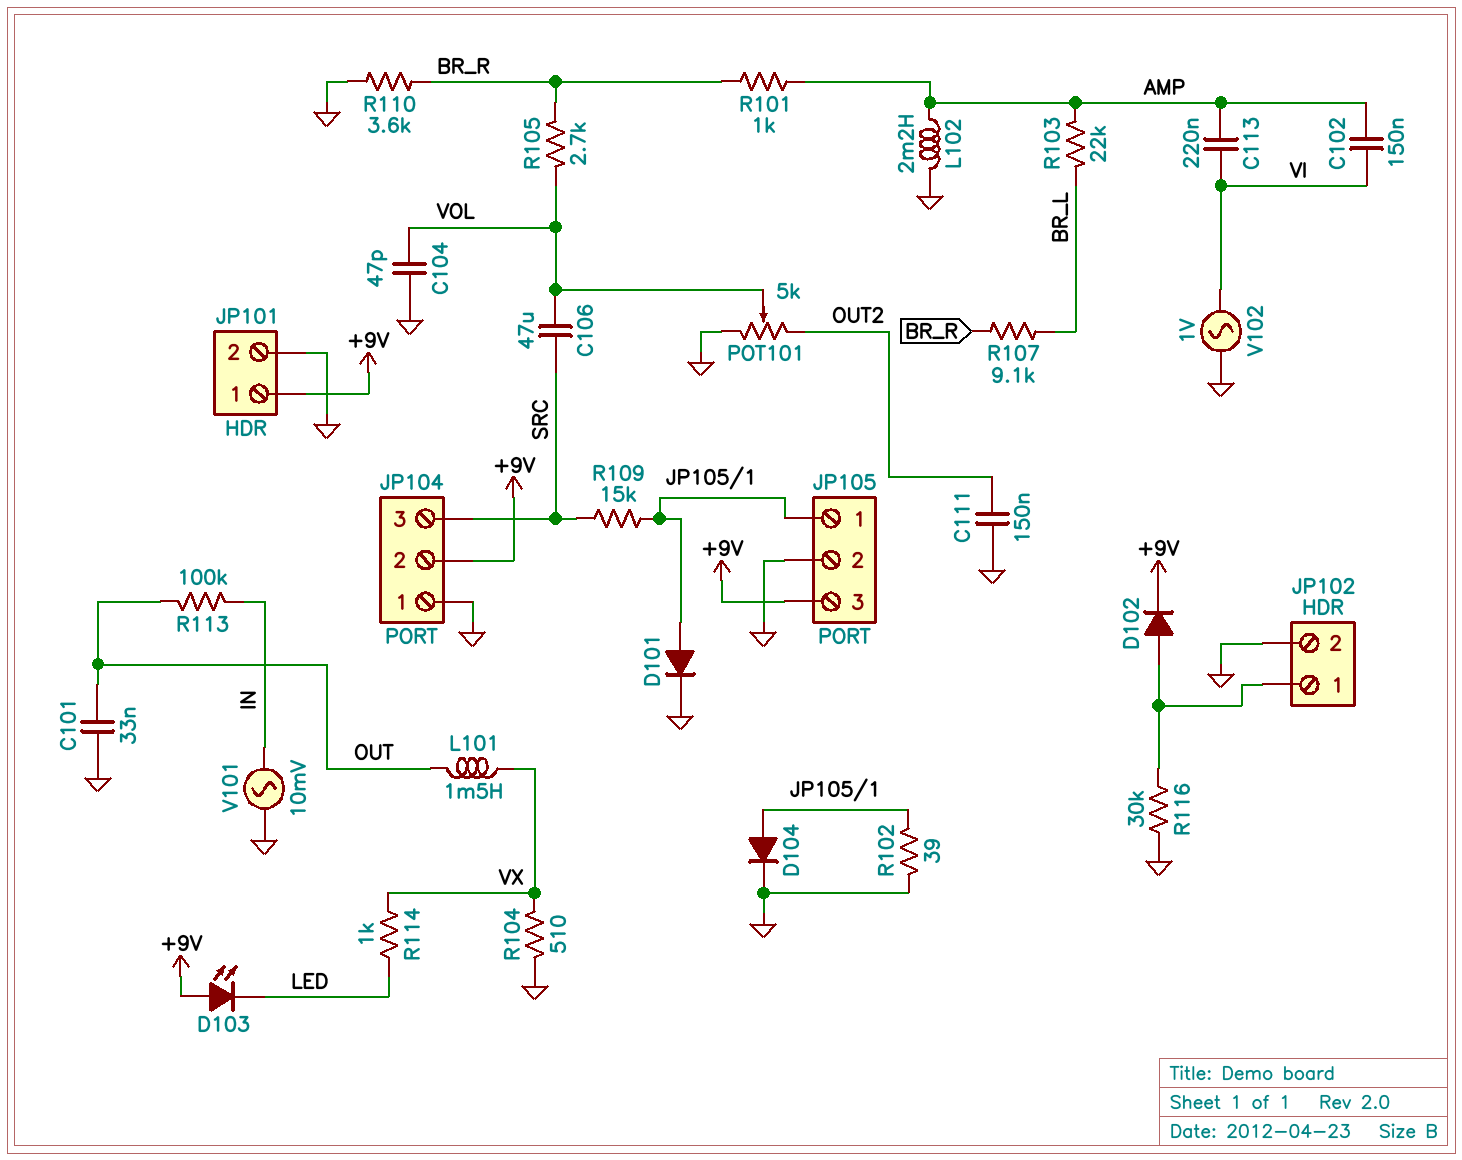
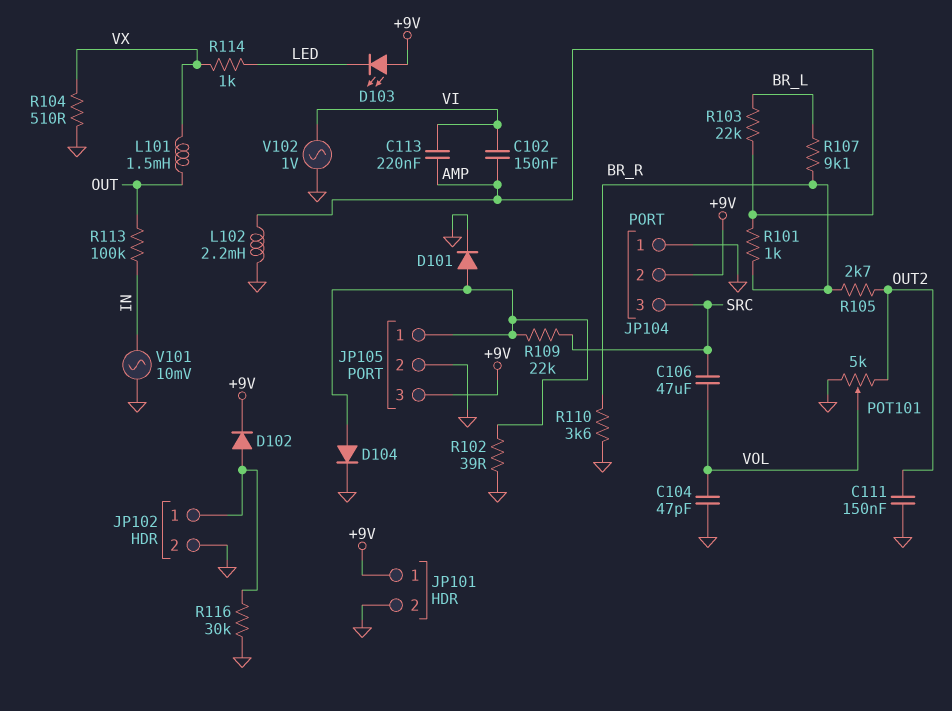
C101: 33nF (GND, OUT) -> none
R105: 2.7k (BR_R, VOL) -> 2.7k (BR_R, OUT2)
R109: 15k (JP105/1, SRC) -> 22k (JP105/1, SRC)

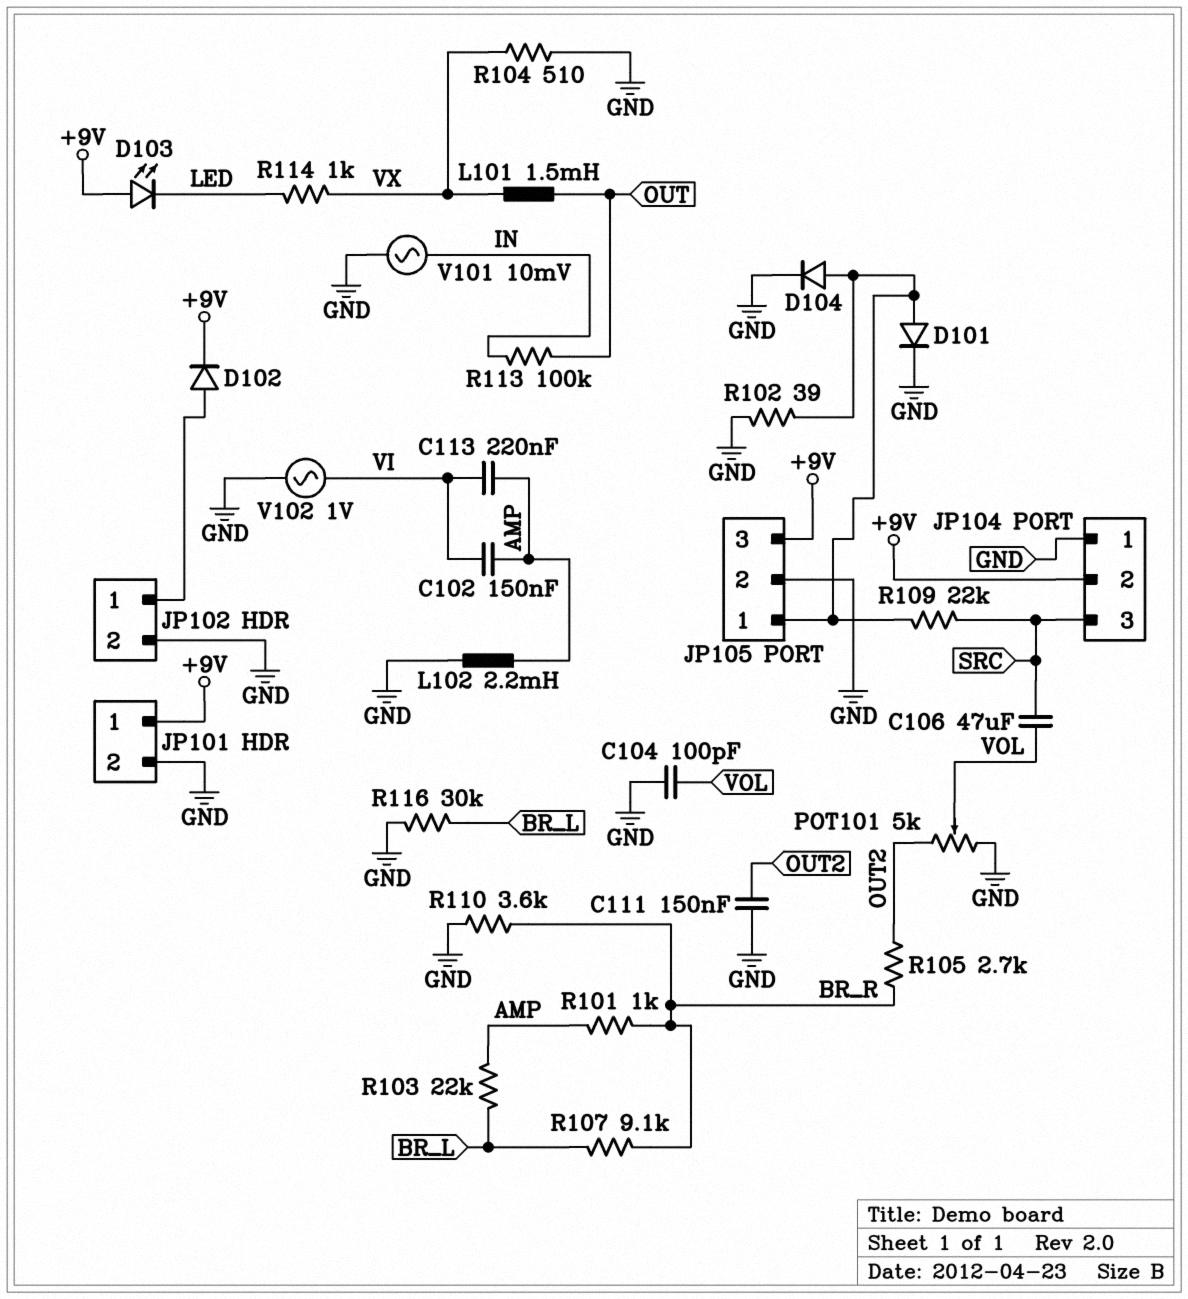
C104: 47pF (GND, VOL) -> 100pF (GND, VOL)
R116: 30k (GND, JP102/1) -> 30k (BR_L, GND)

